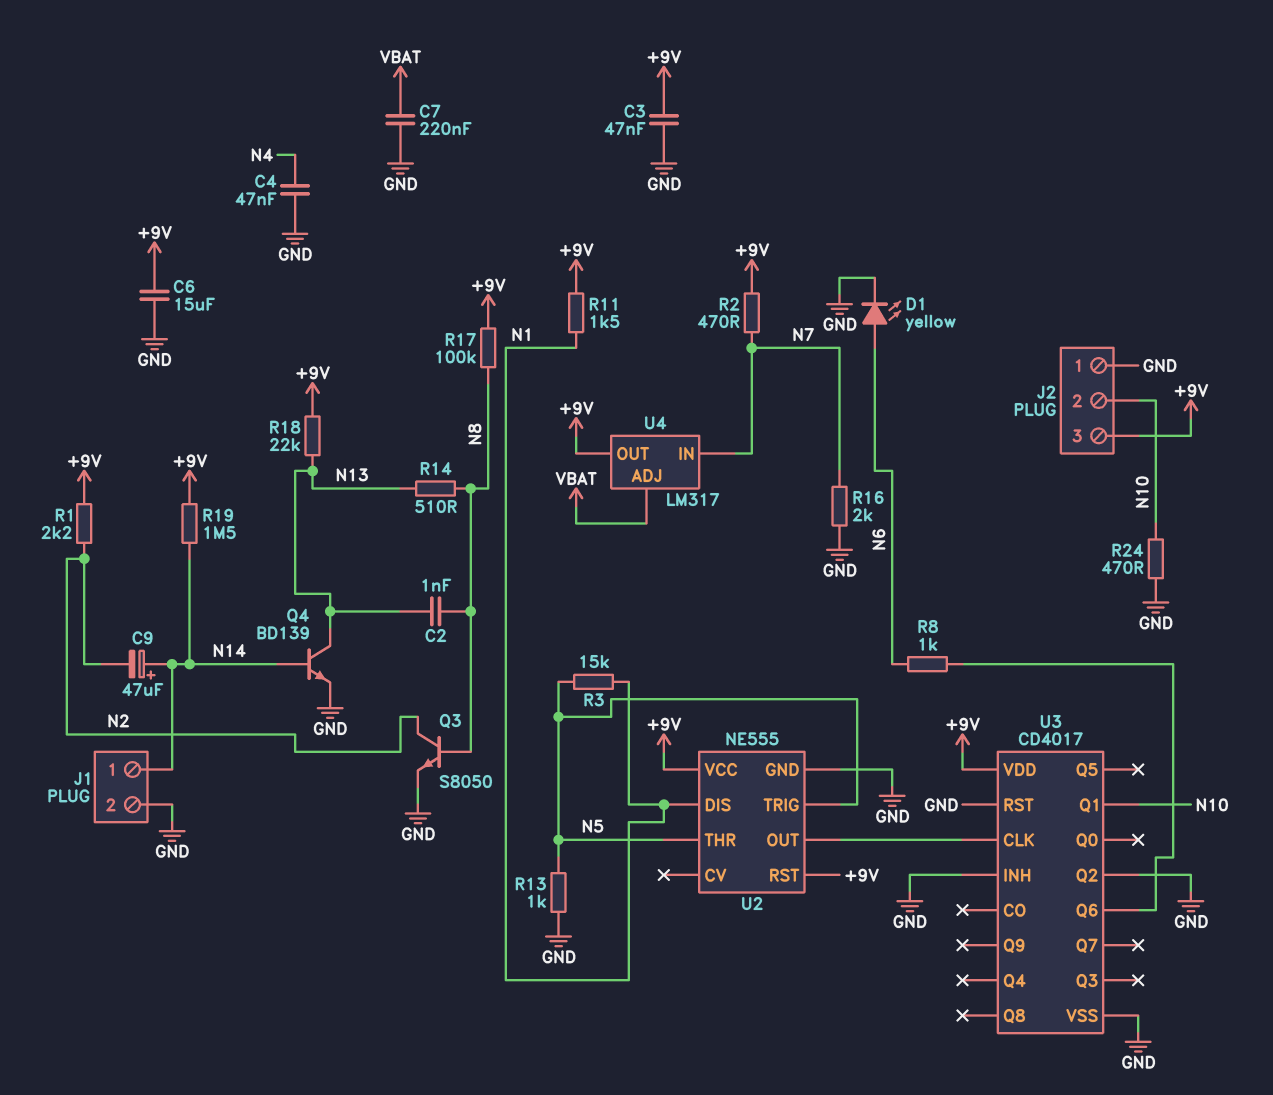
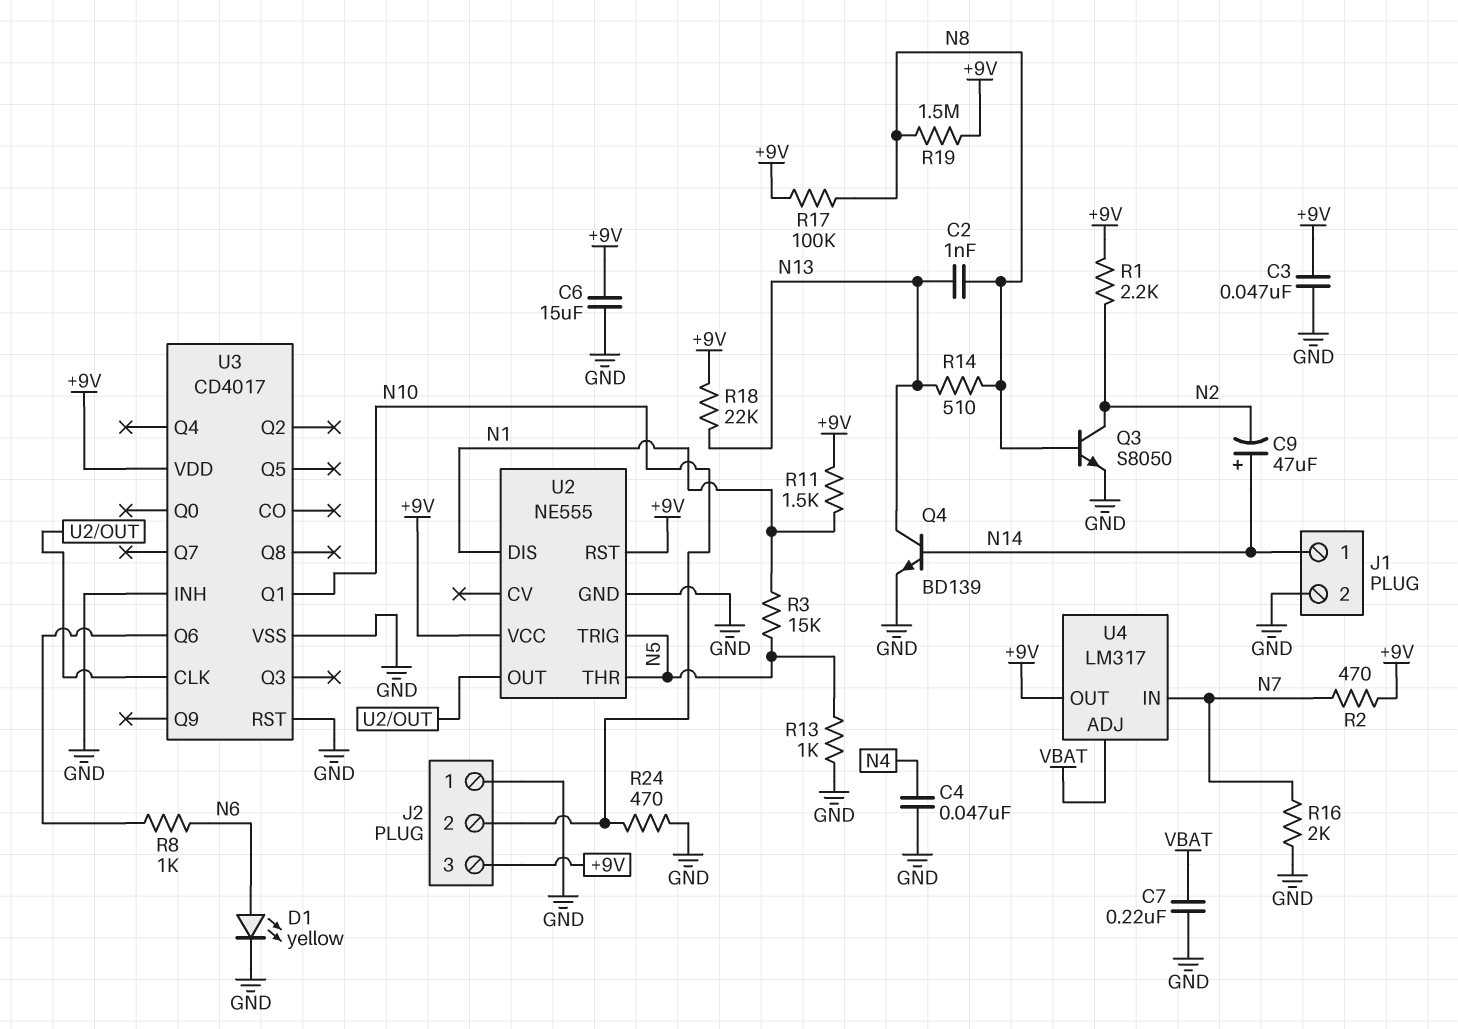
R19: 1.5M (+9V, N14) -> 1.5M (+9V, N8)
U3 pin Q2: GND -> none

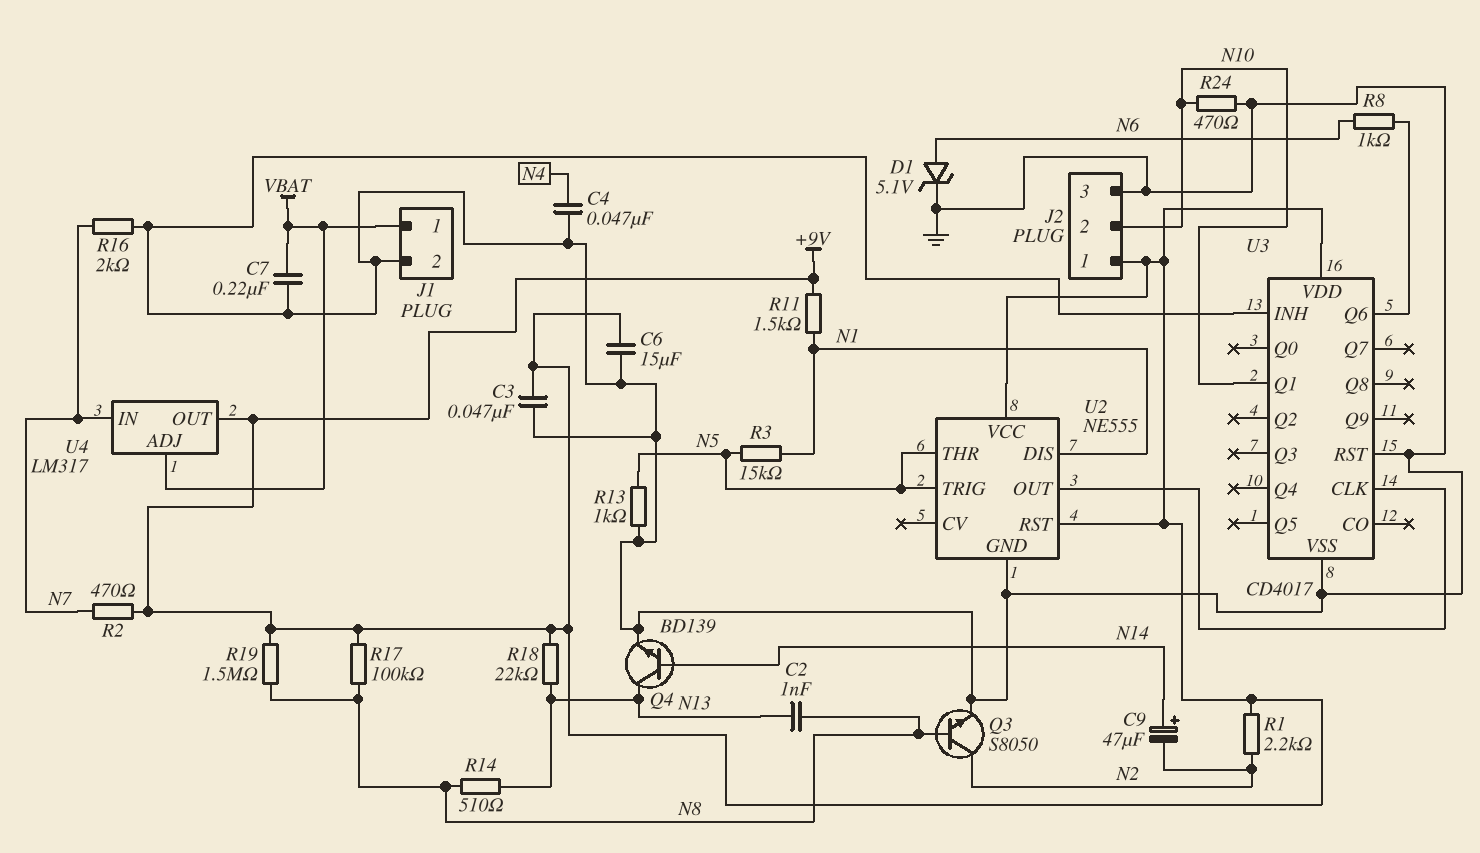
D1: LED yellow (A N6, K GND) -> zener 5.1V (A N6, K GND)
J1 pin 1: N14 -> VBAT
J2 pin 1: GND -> +9V
J2 pin 3: +9V -> GND

